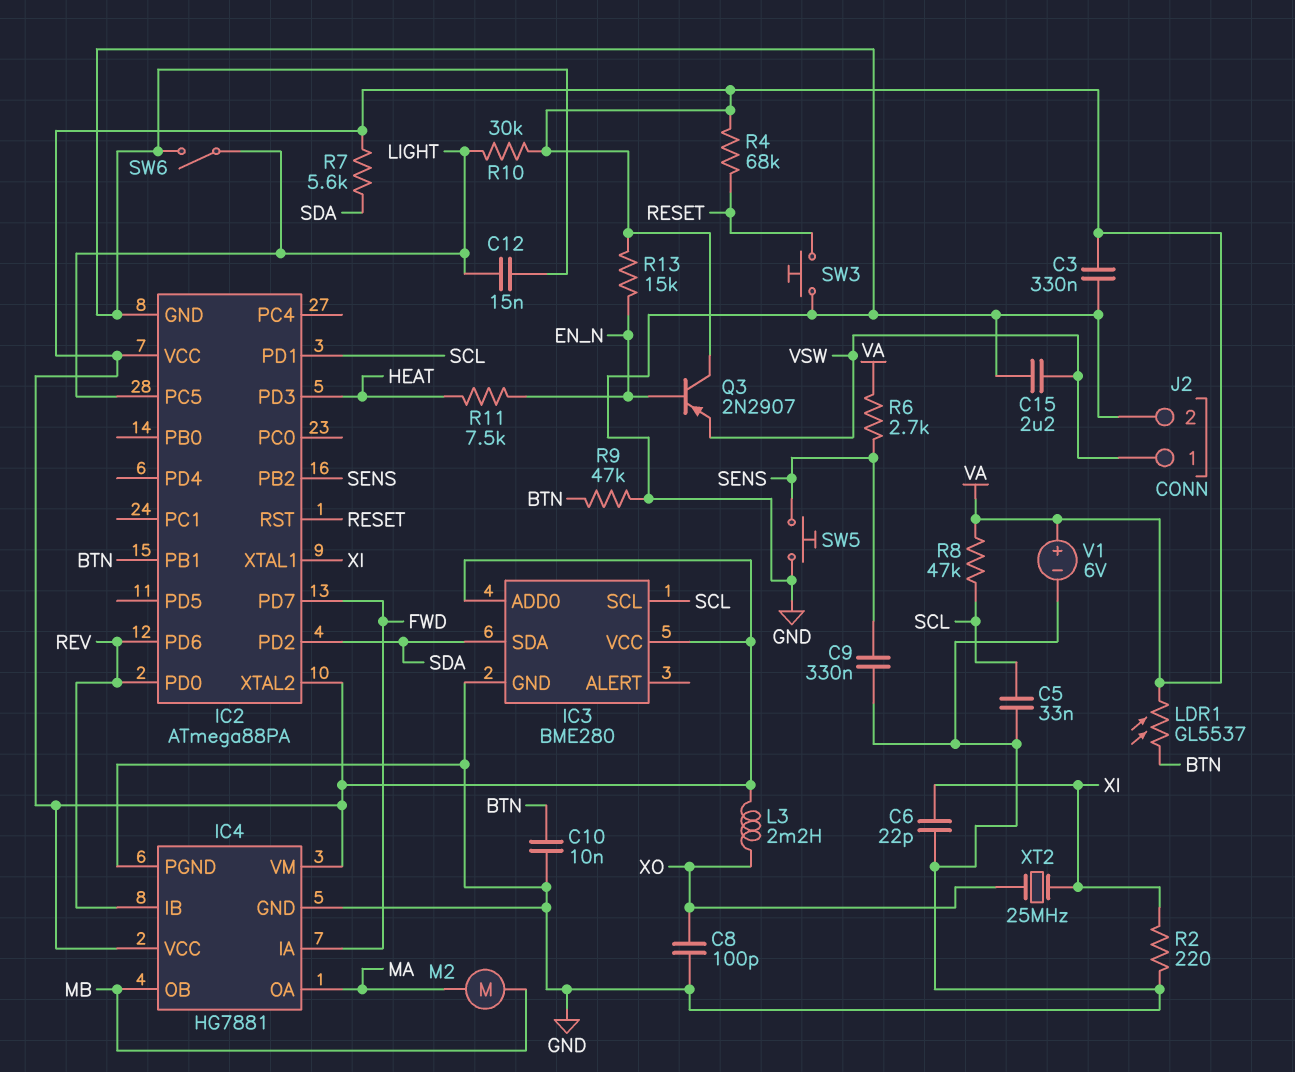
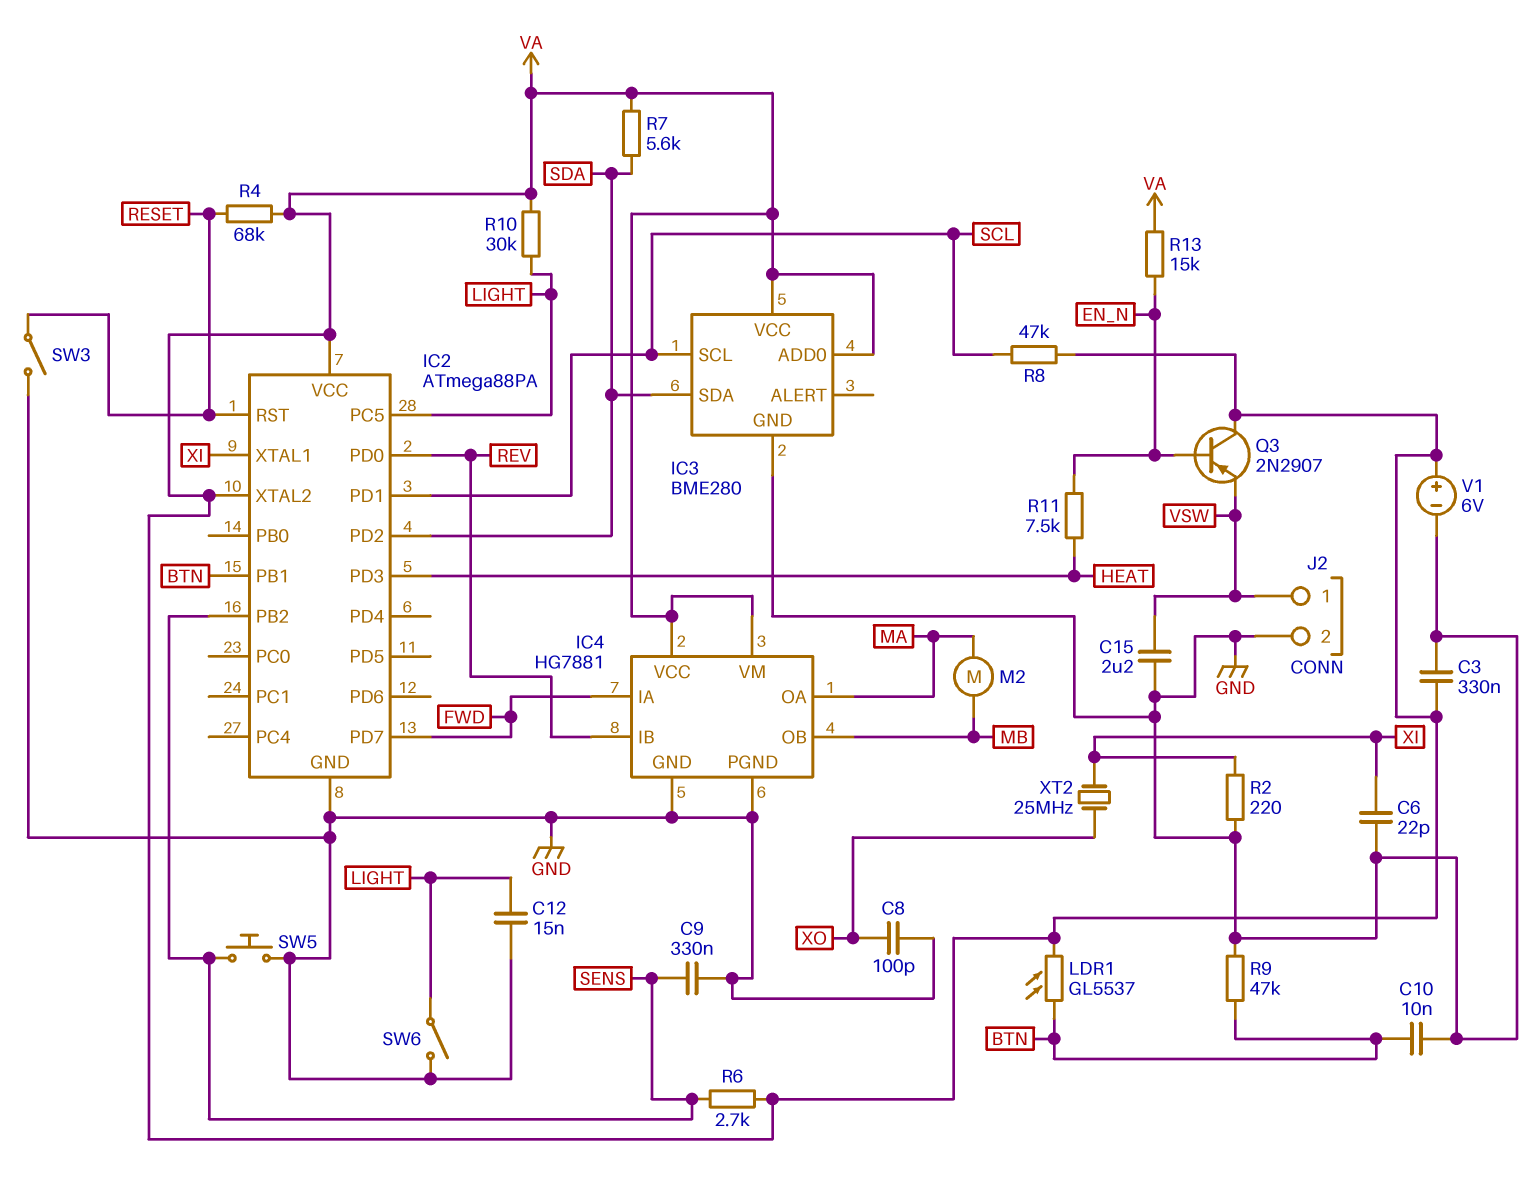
C5: 33nF (GND, SCL) -> none
IC2 pin PD6: REV -> none
L3: 2.2mH (VA, XO) -> none
SW3: button (GND, RESET) -> switch (GND, RESET)

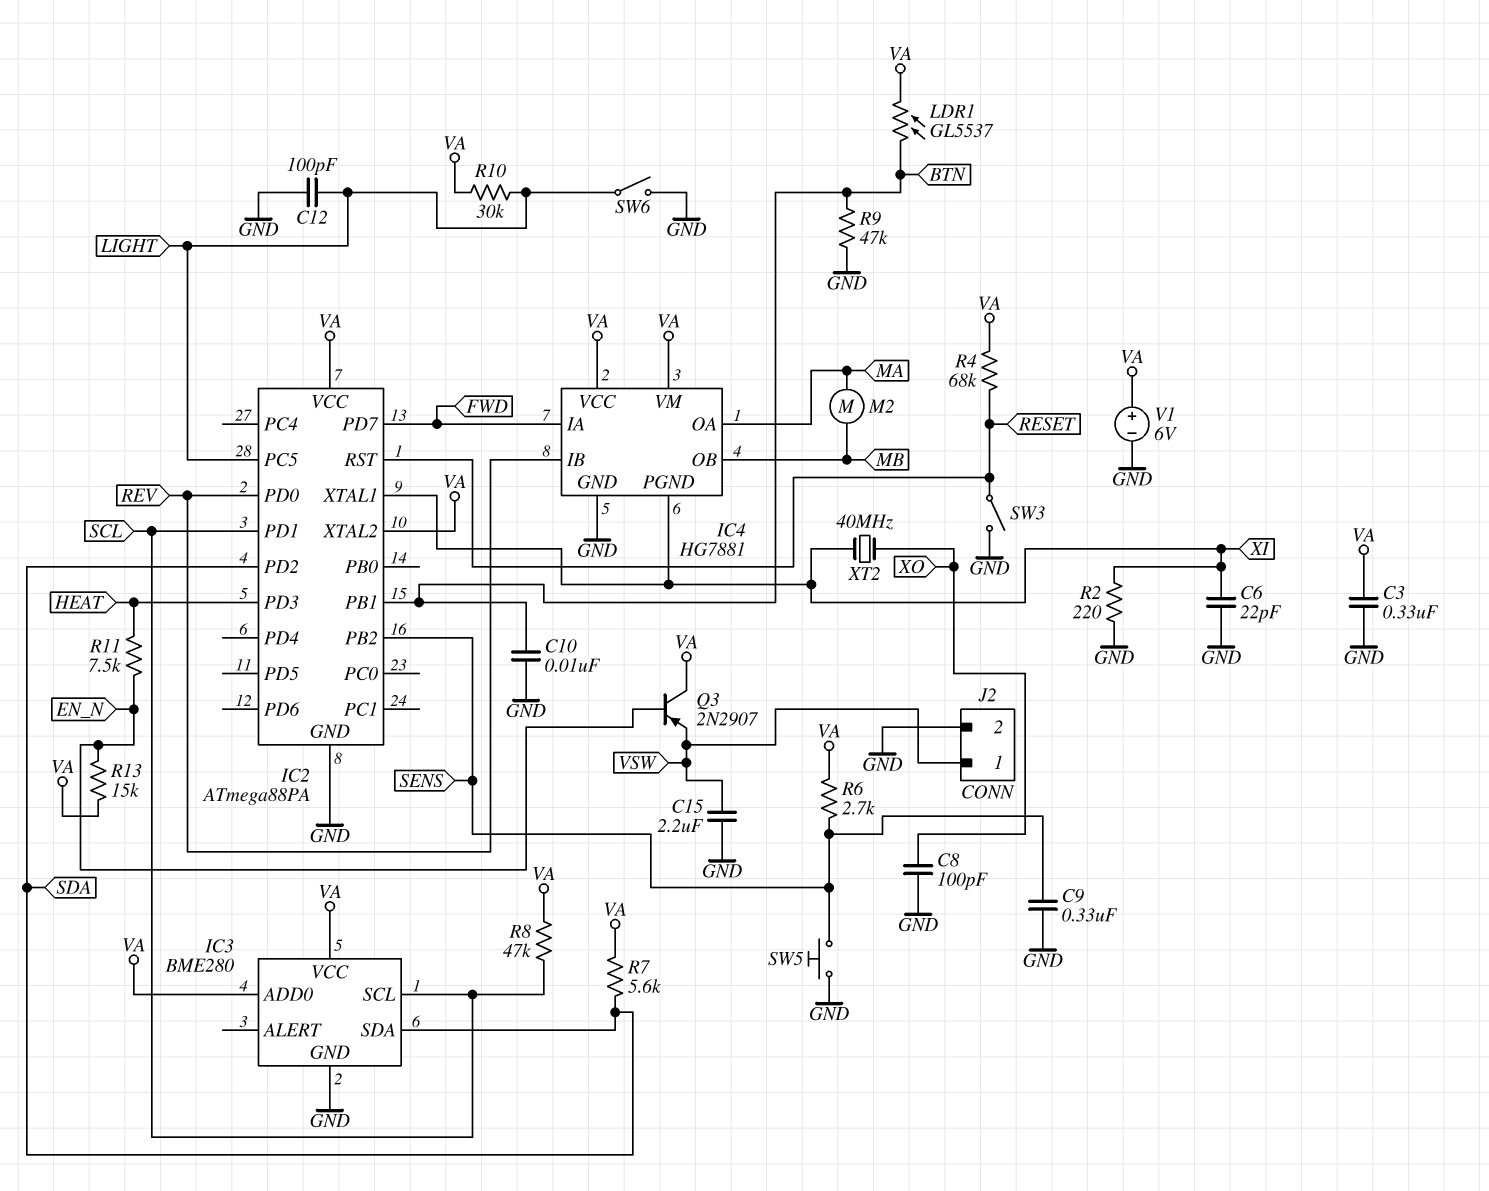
C12: 15nF (GND, LIGHT) -> 100pF (GND, LIGHT)
IC4 pin PGND: GND -> XI
XT2: 25MHz (XI, XO) -> 40MHz (XI, XO)

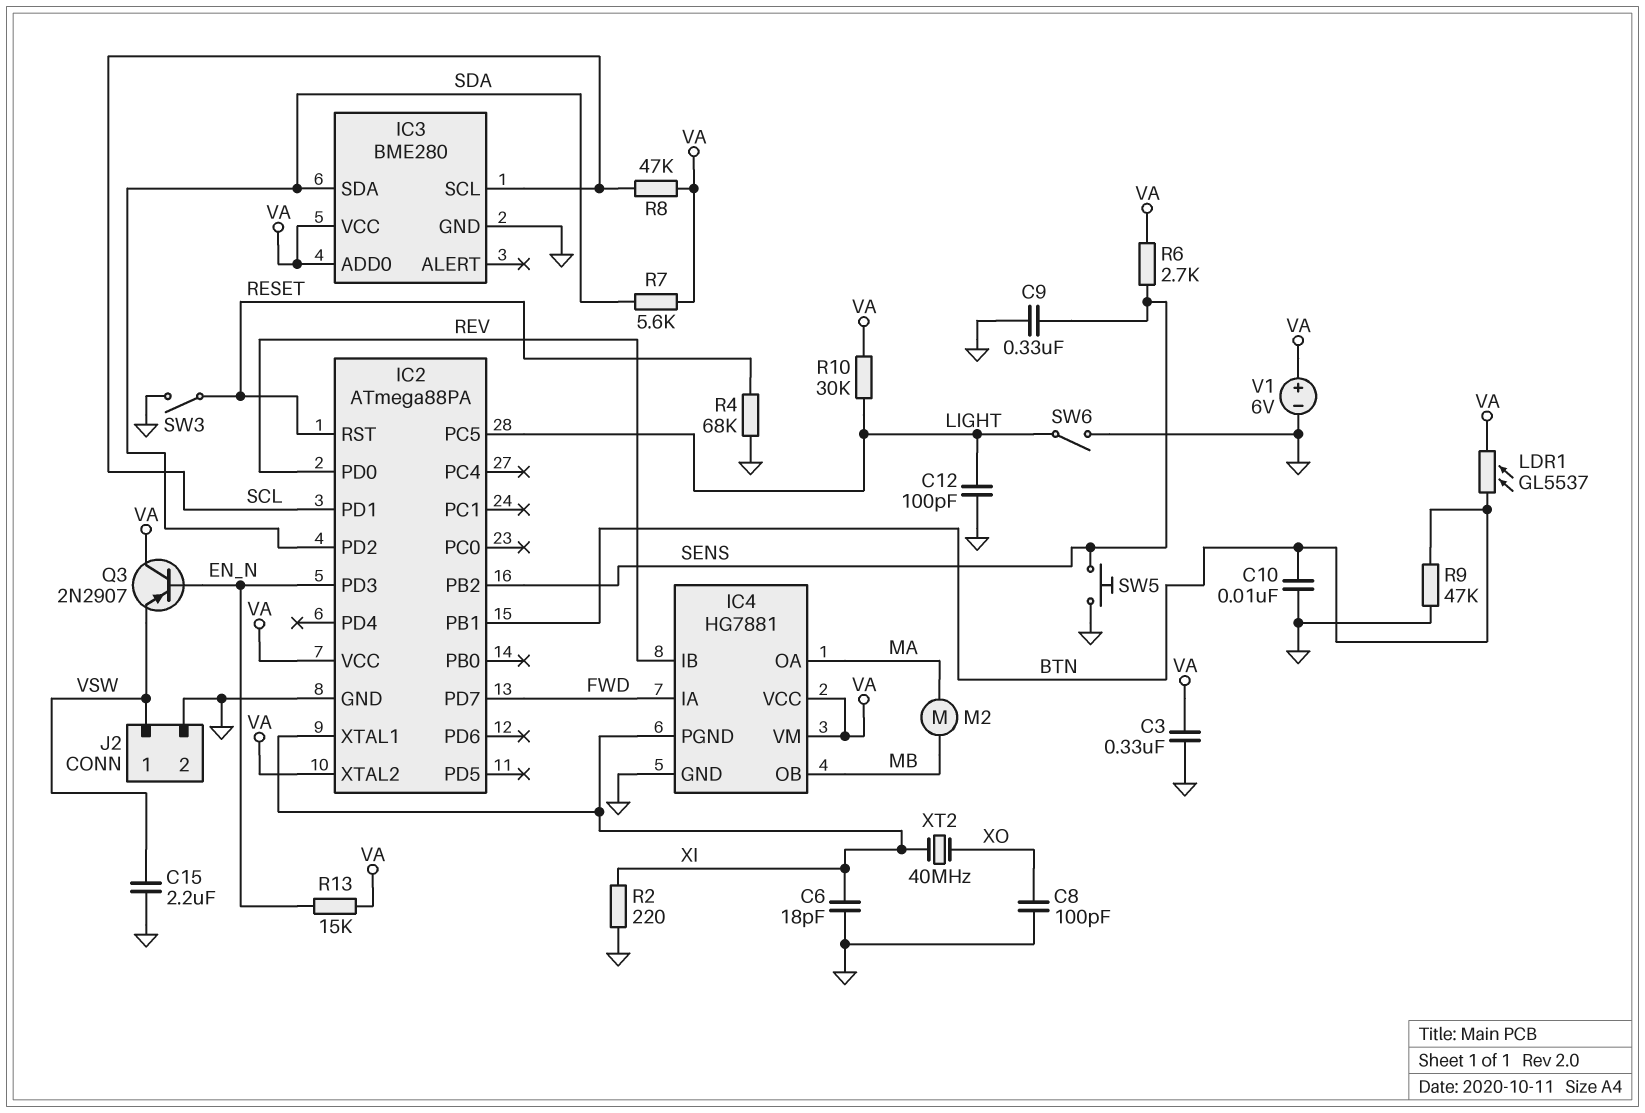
C6: 22pF (GND, XI) -> 18pF (GND, XI)
IC2 pin PD3: HEAT -> EN_N
R4: 68k (RESET, VA) -> 68k (GND, RESET)
R11: 7.5k (EN_N, HEAT) -> none

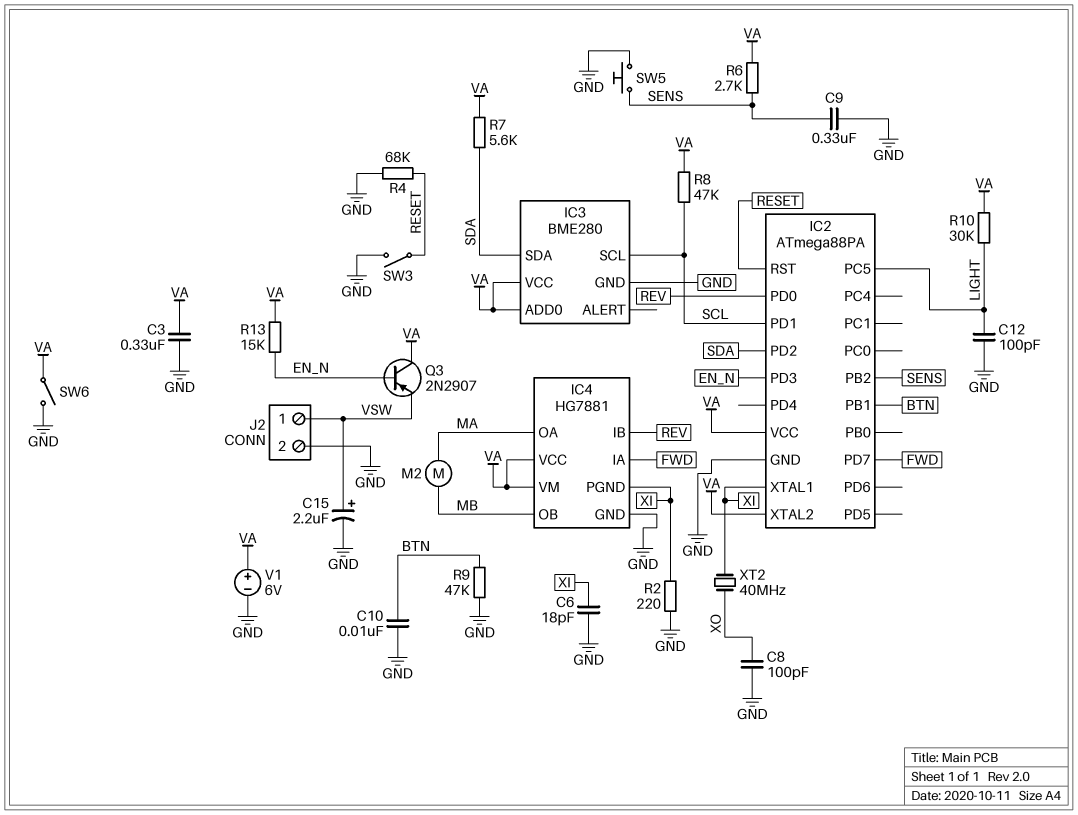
C15: 2.2uF (GND, VSW) -> 2.2uF (plus VSW, minus GND)
LDR1: GL5537 (BTN, VA) -> none
SW6: switch (GND, LIGHT) -> switch (GND, VA)

